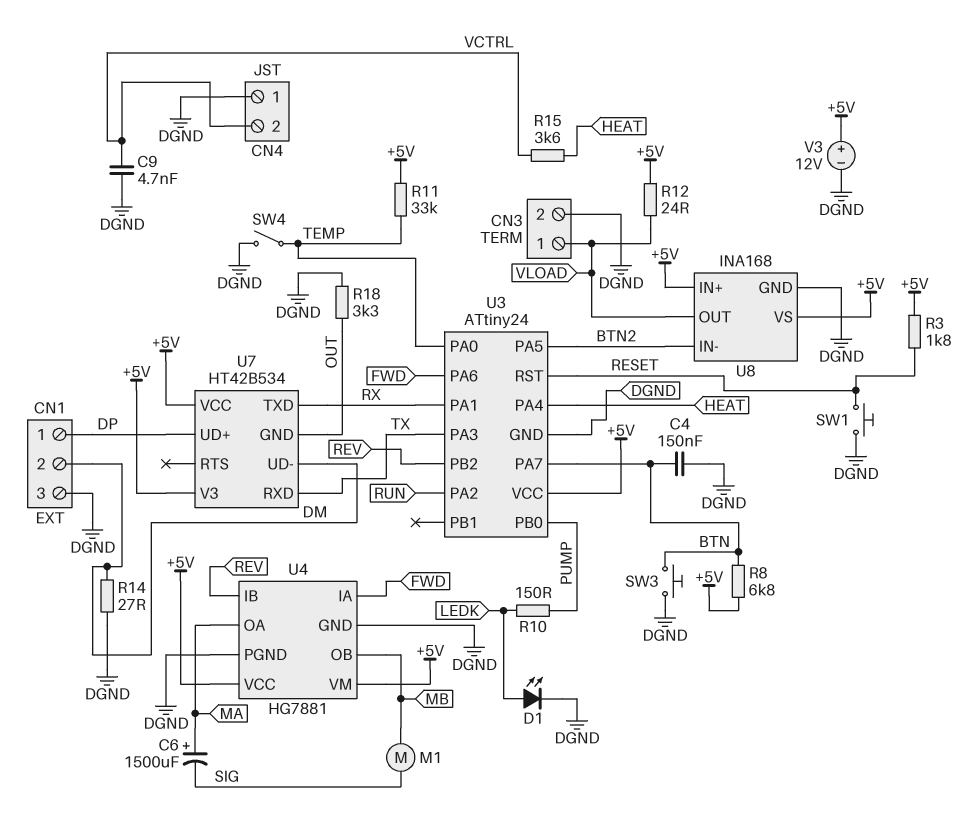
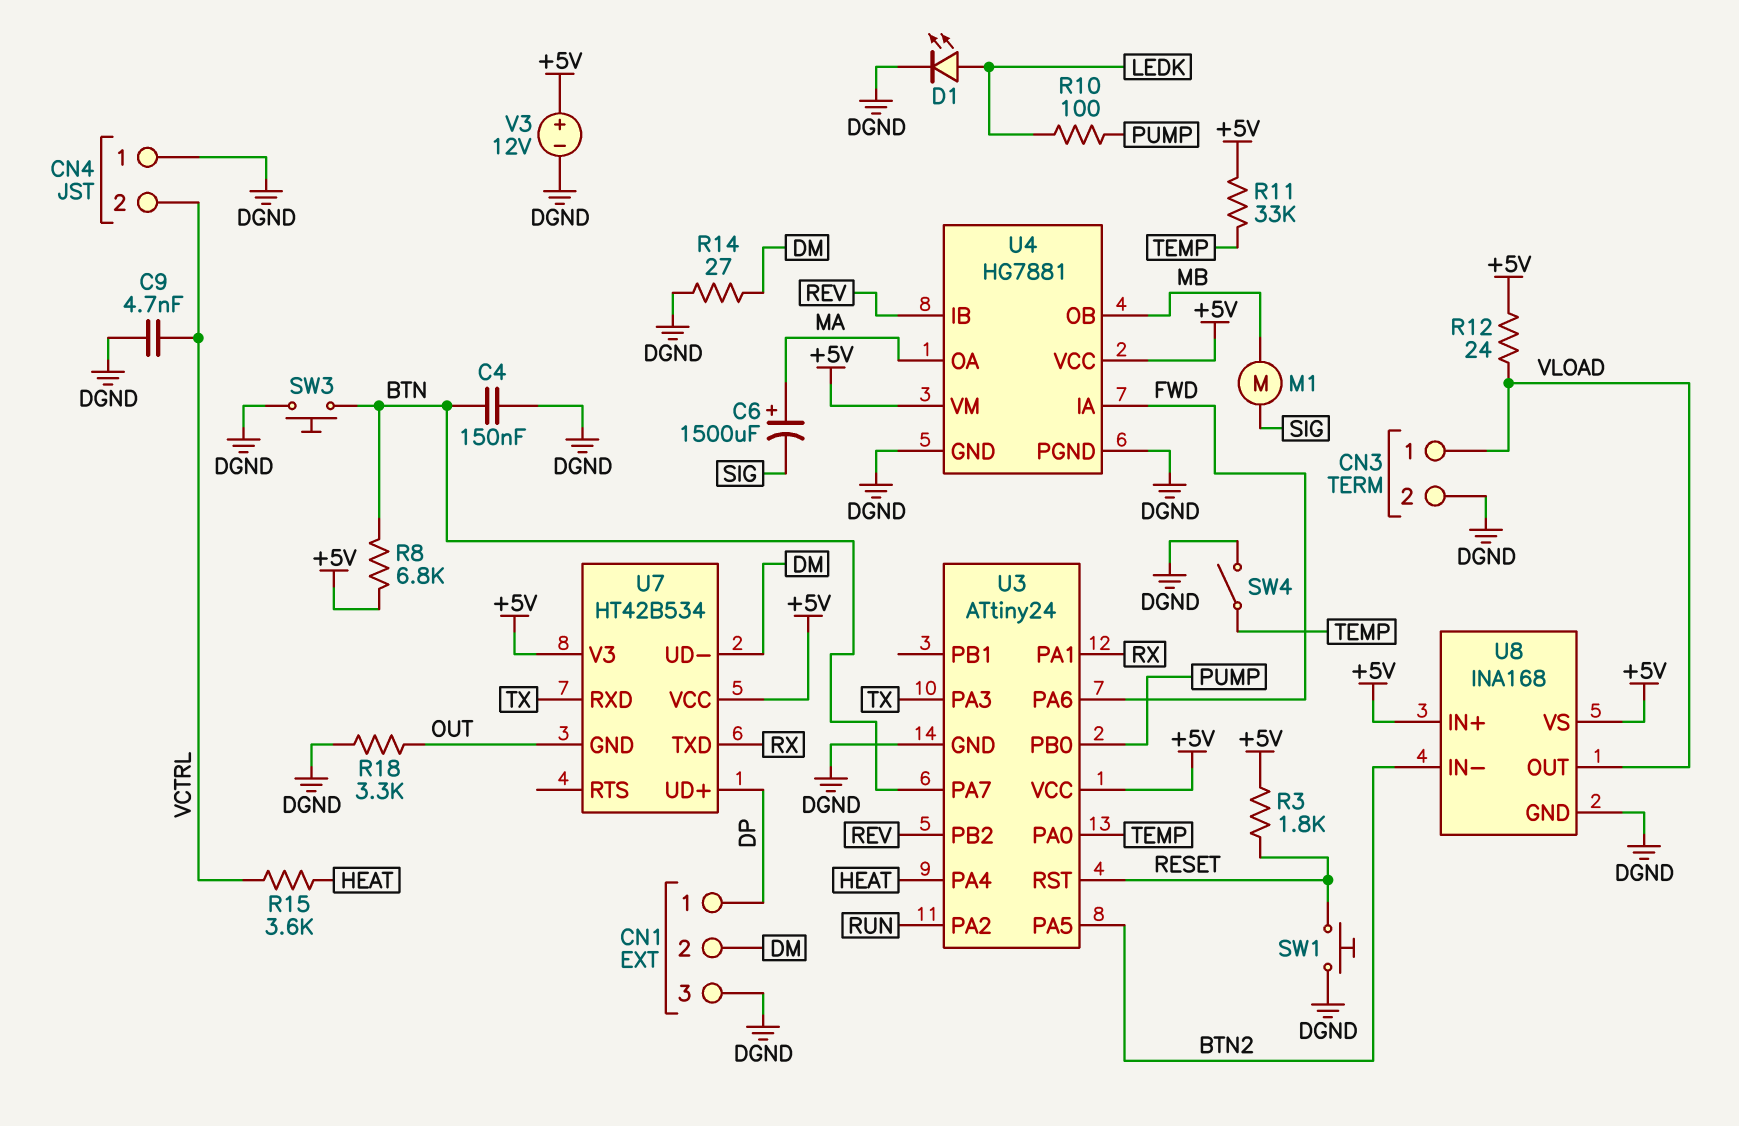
R10: 150 (LEDK, PUMP) -> 100 (LEDK, PUMP)

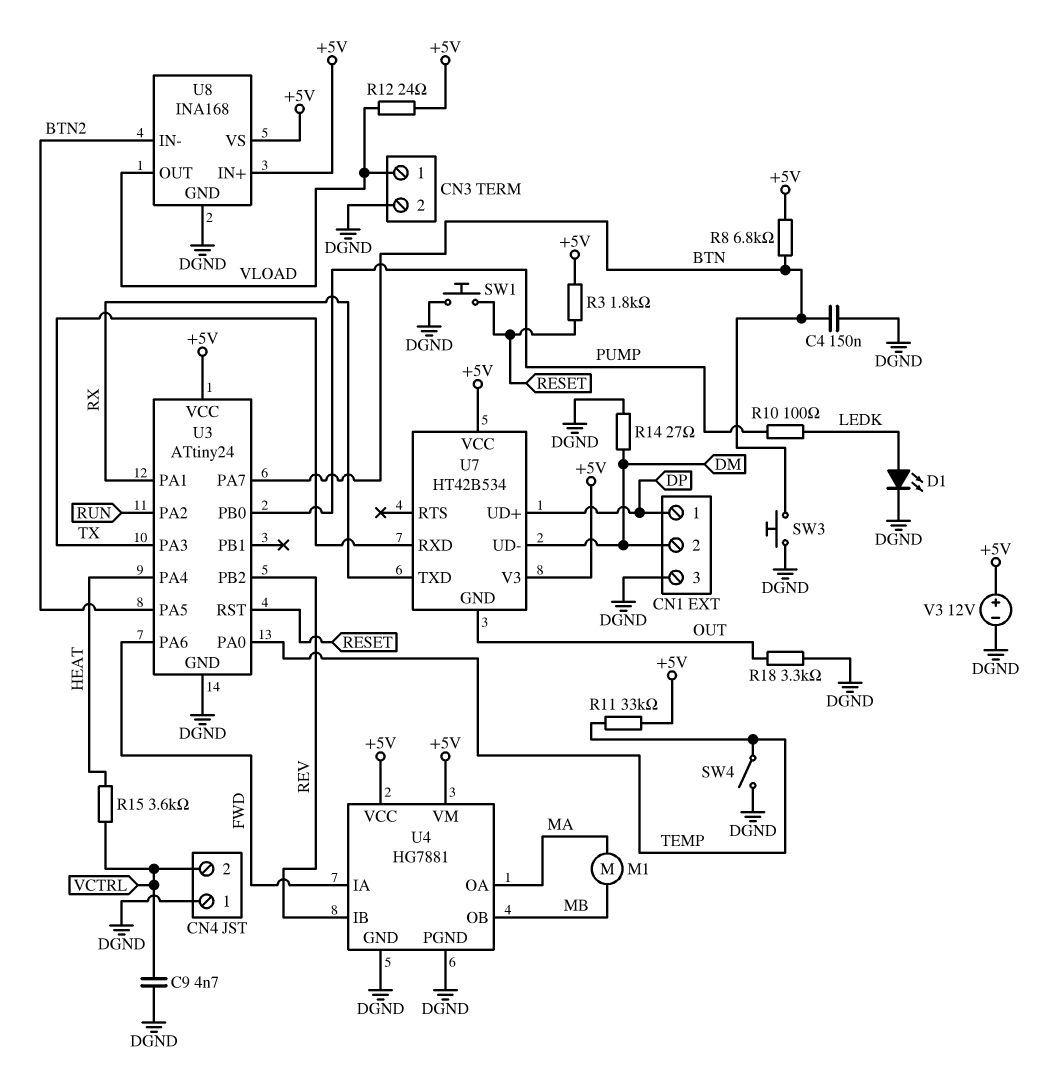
C6: 1500uF (plus MA, minus SIG) -> none
M1: motor (MB, SIG) -> motor (MA, MB)

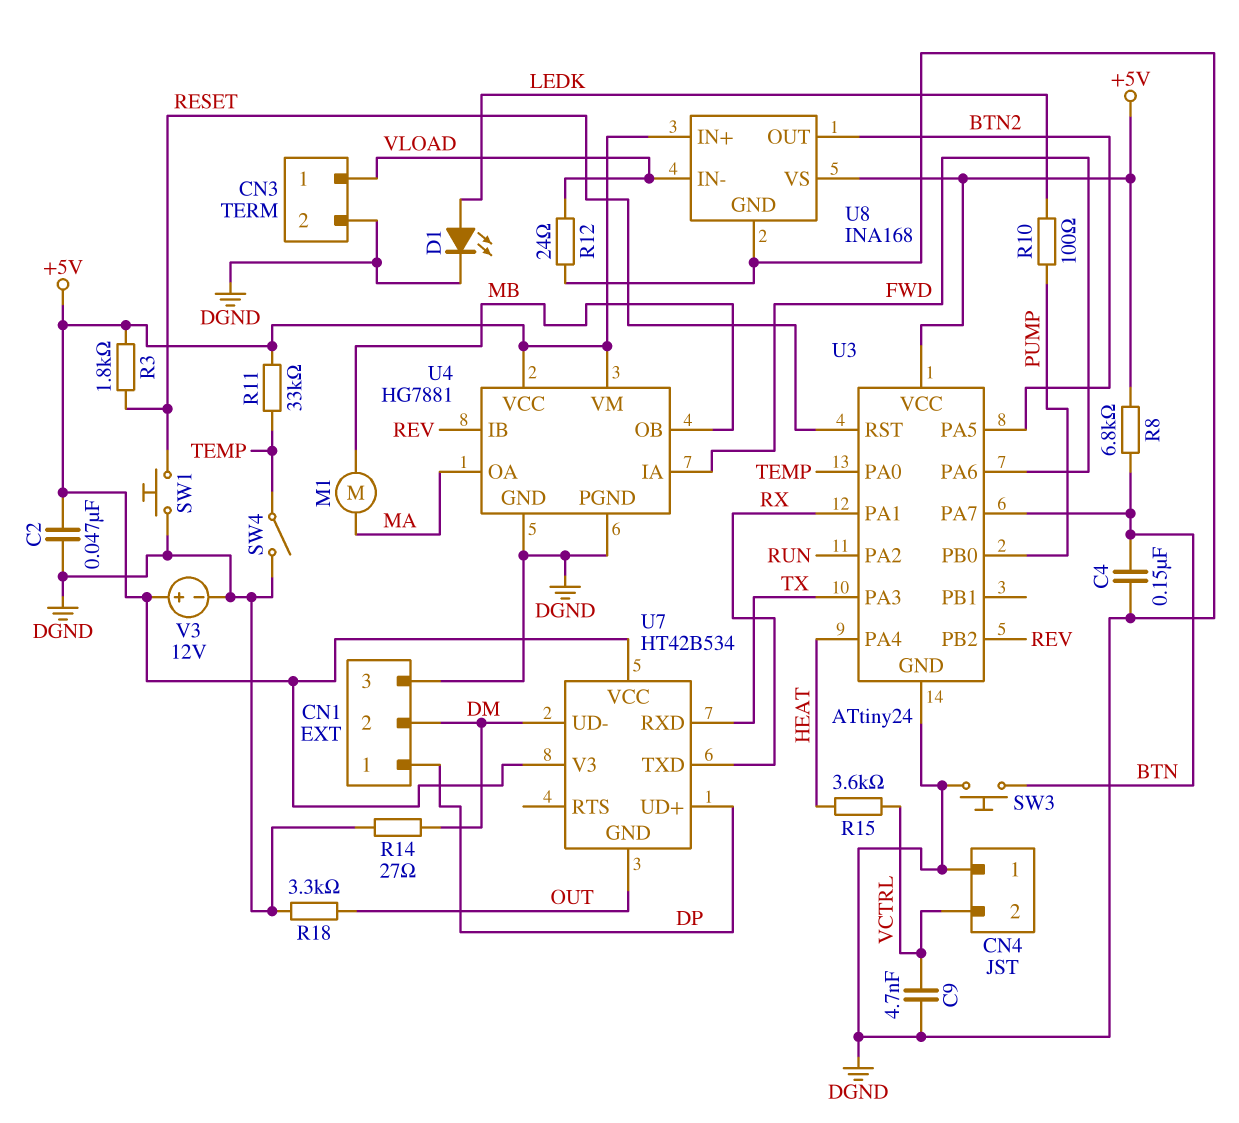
C2: none -> 47nF (+5V, DGND)
R12: 24 (+5V, VLOAD) -> 24 (DGND, VLOAD)
U8 pin IN-: BTN2 -> VLOAD
U8 pin OUT: VLOAD -> BTN2

